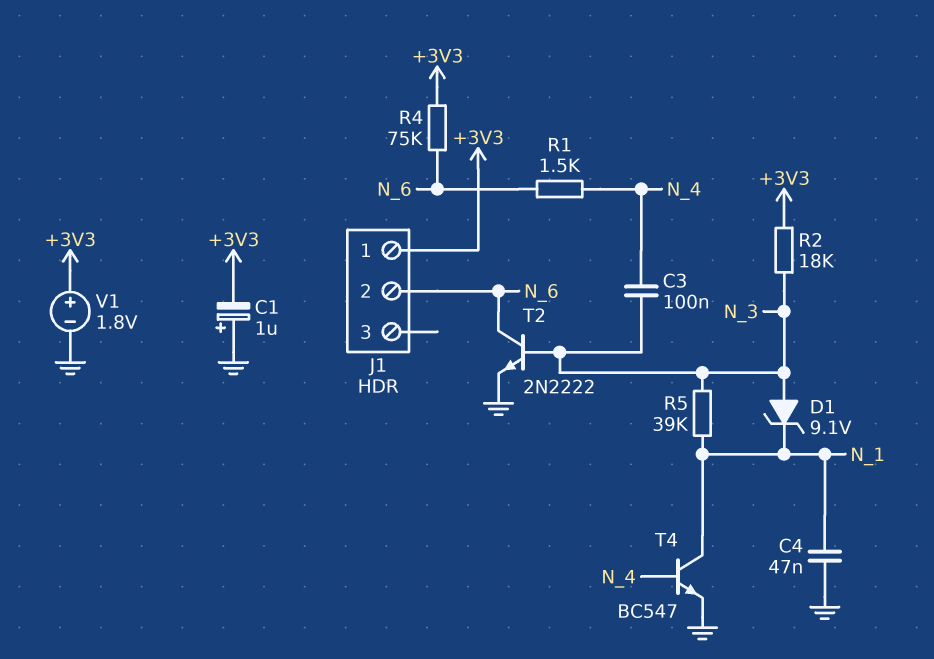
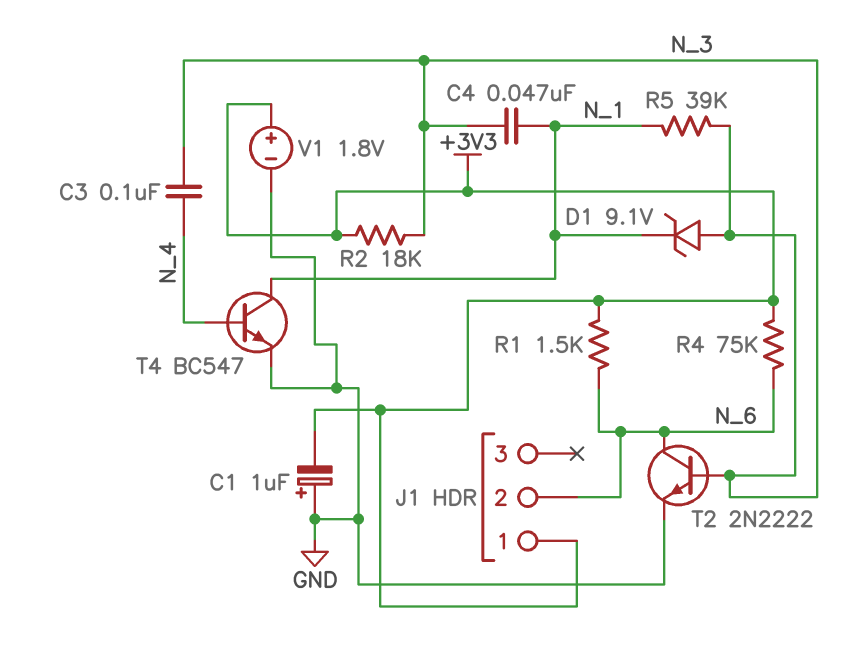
C4: 47nF (GND, N_1) -> 47nF (N_1, N_3)
R1: 1.5k (N_4, N_6) -> 1.5k (+3V3, N_6)

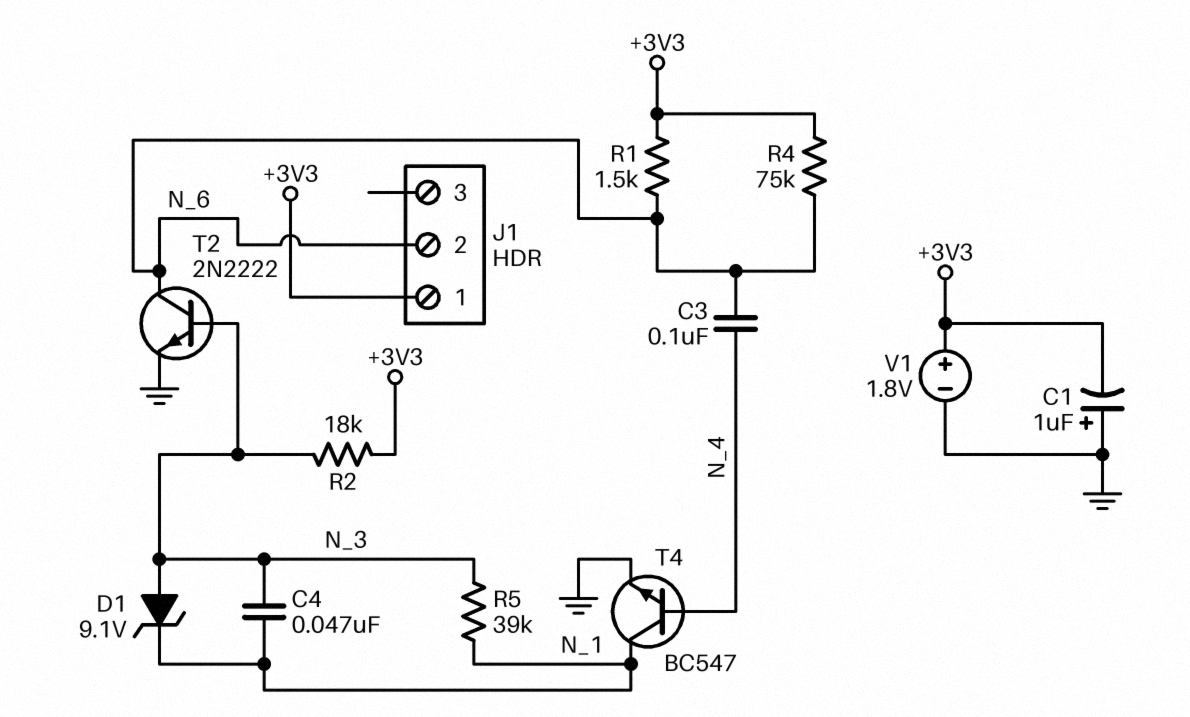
C3: 100nF (N_3, N_4) -> 100nF (N_4, N_6)

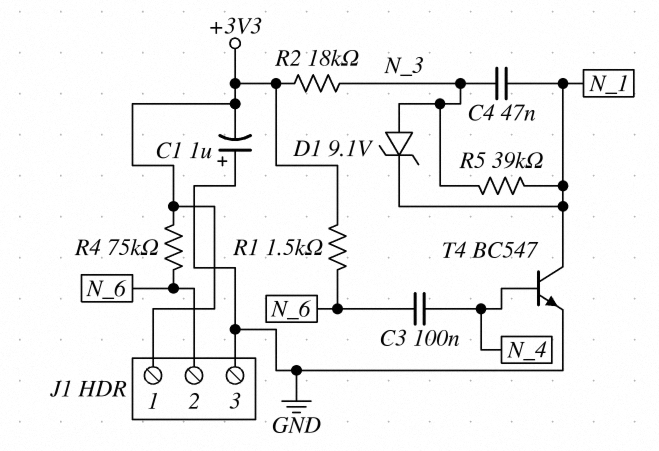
J1 pin 3: none -> GND
T2: NPN 2N2222 (B N_3, C N_6, E GND) -> none
V1: 1.8V (plus +3V3, minus GND) -> none

